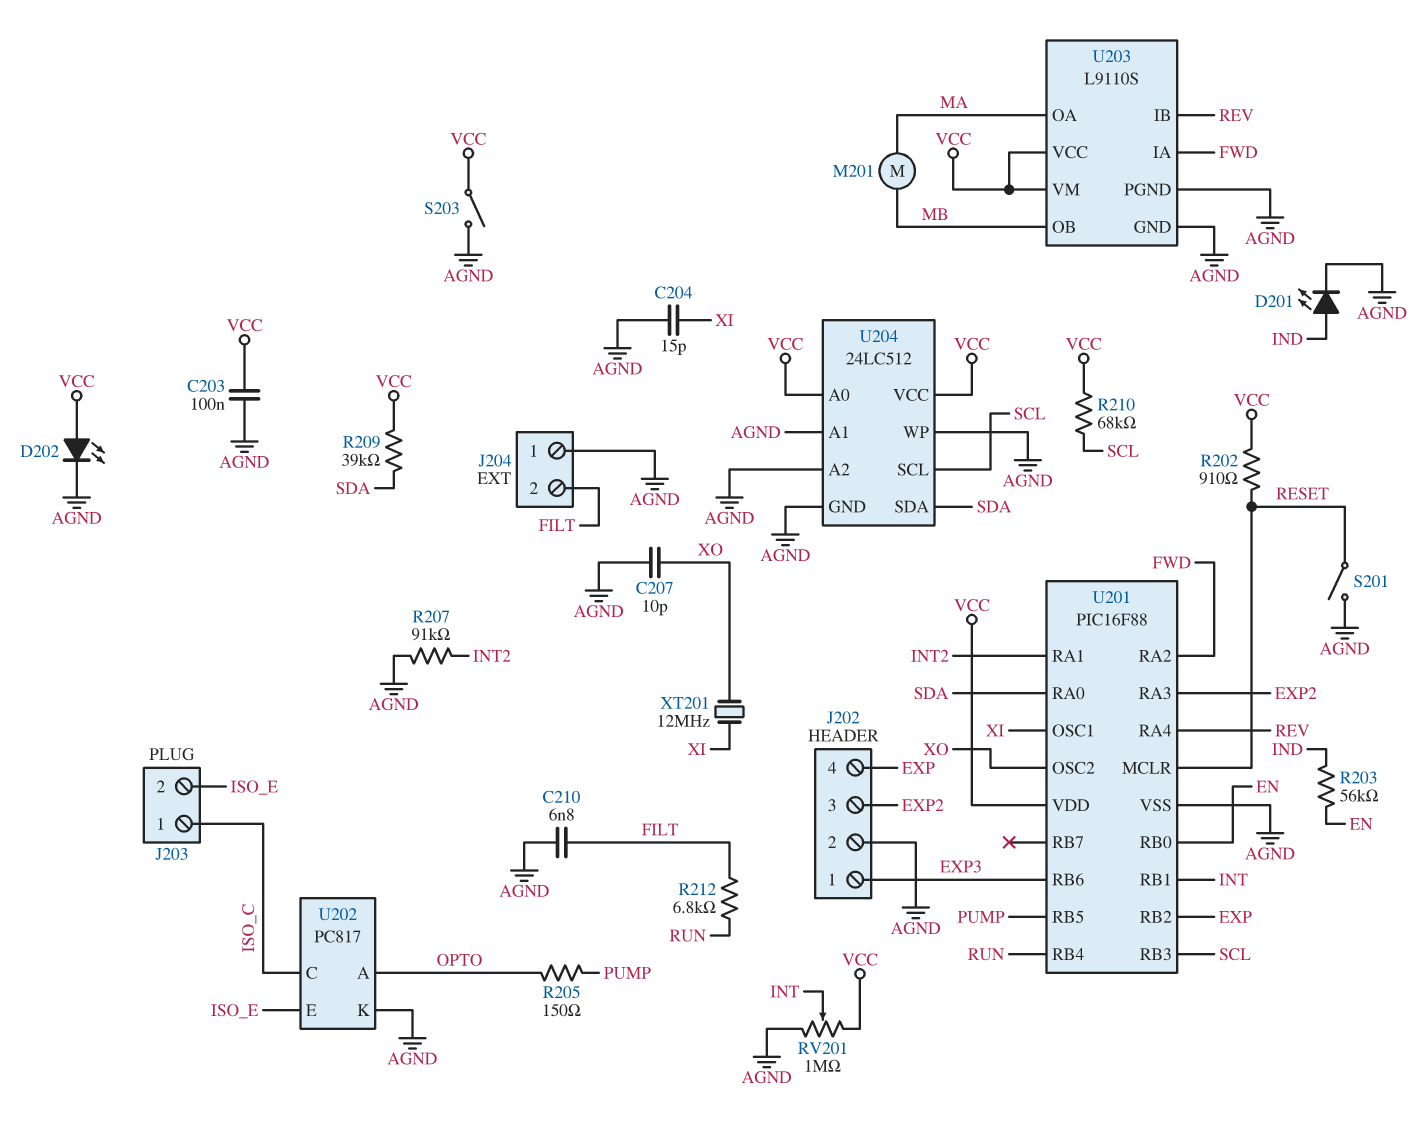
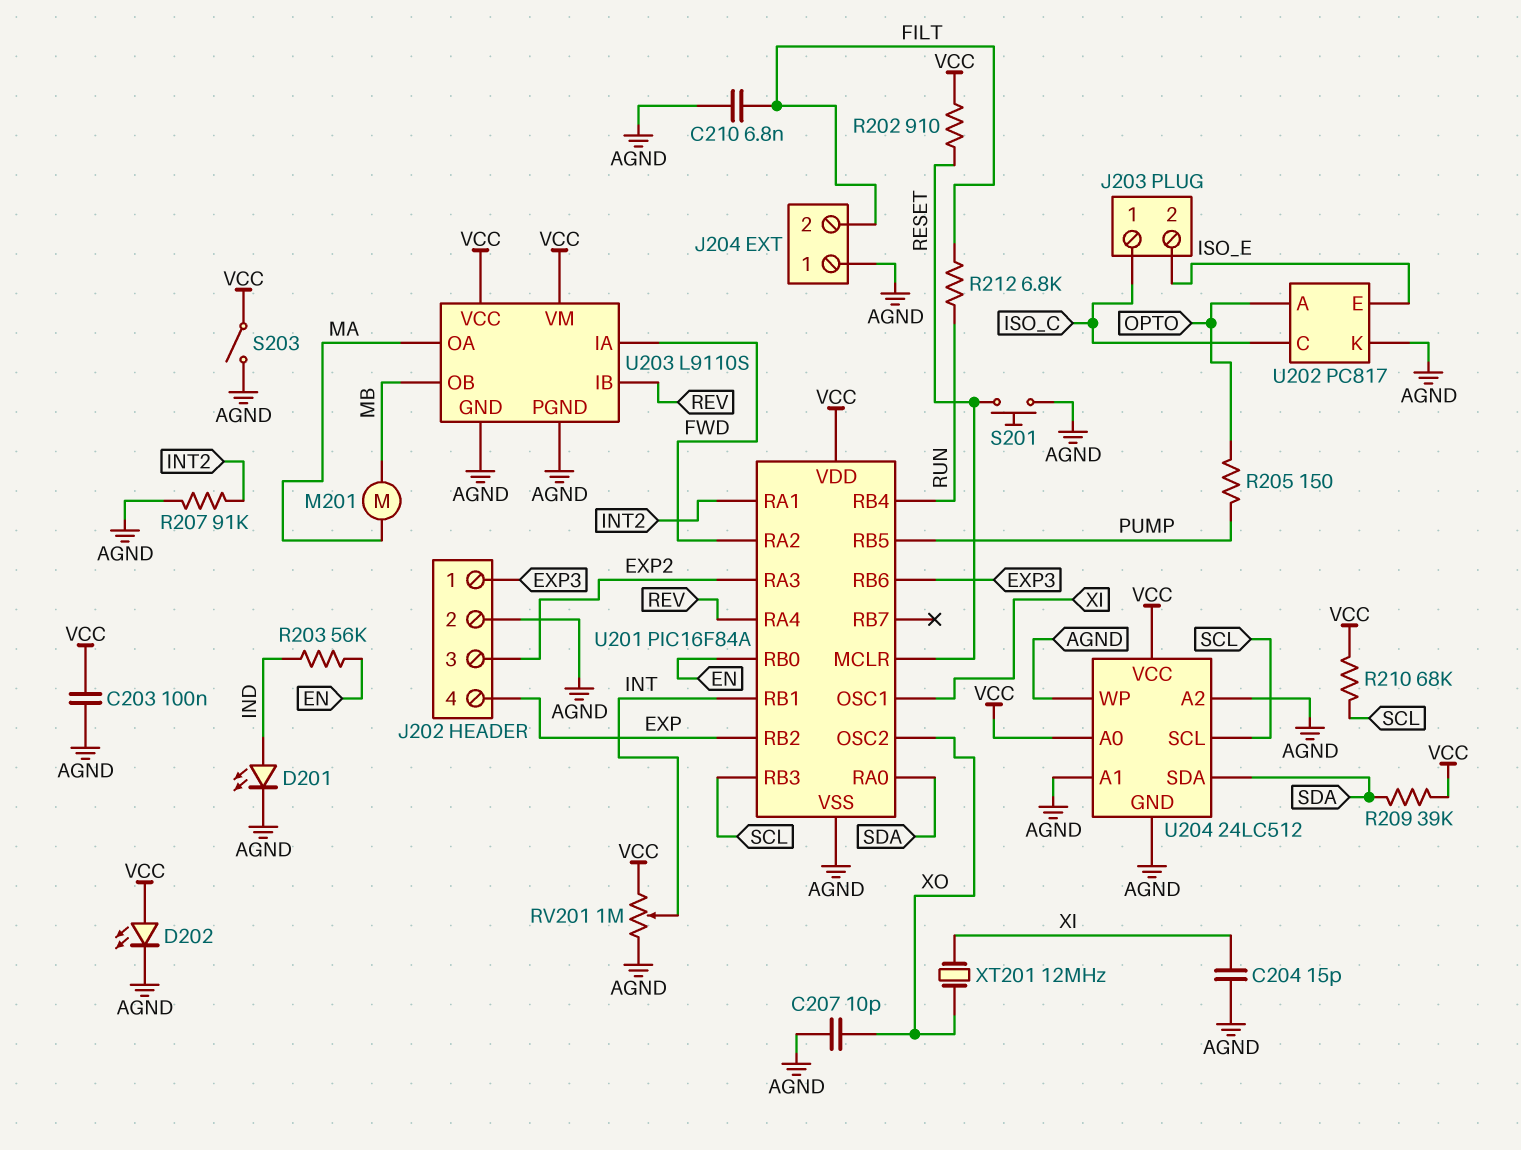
S201: switch (AGND, RESET) -> button (AGND, RESET)
U201: PIC16F88 -> PIC16F84A

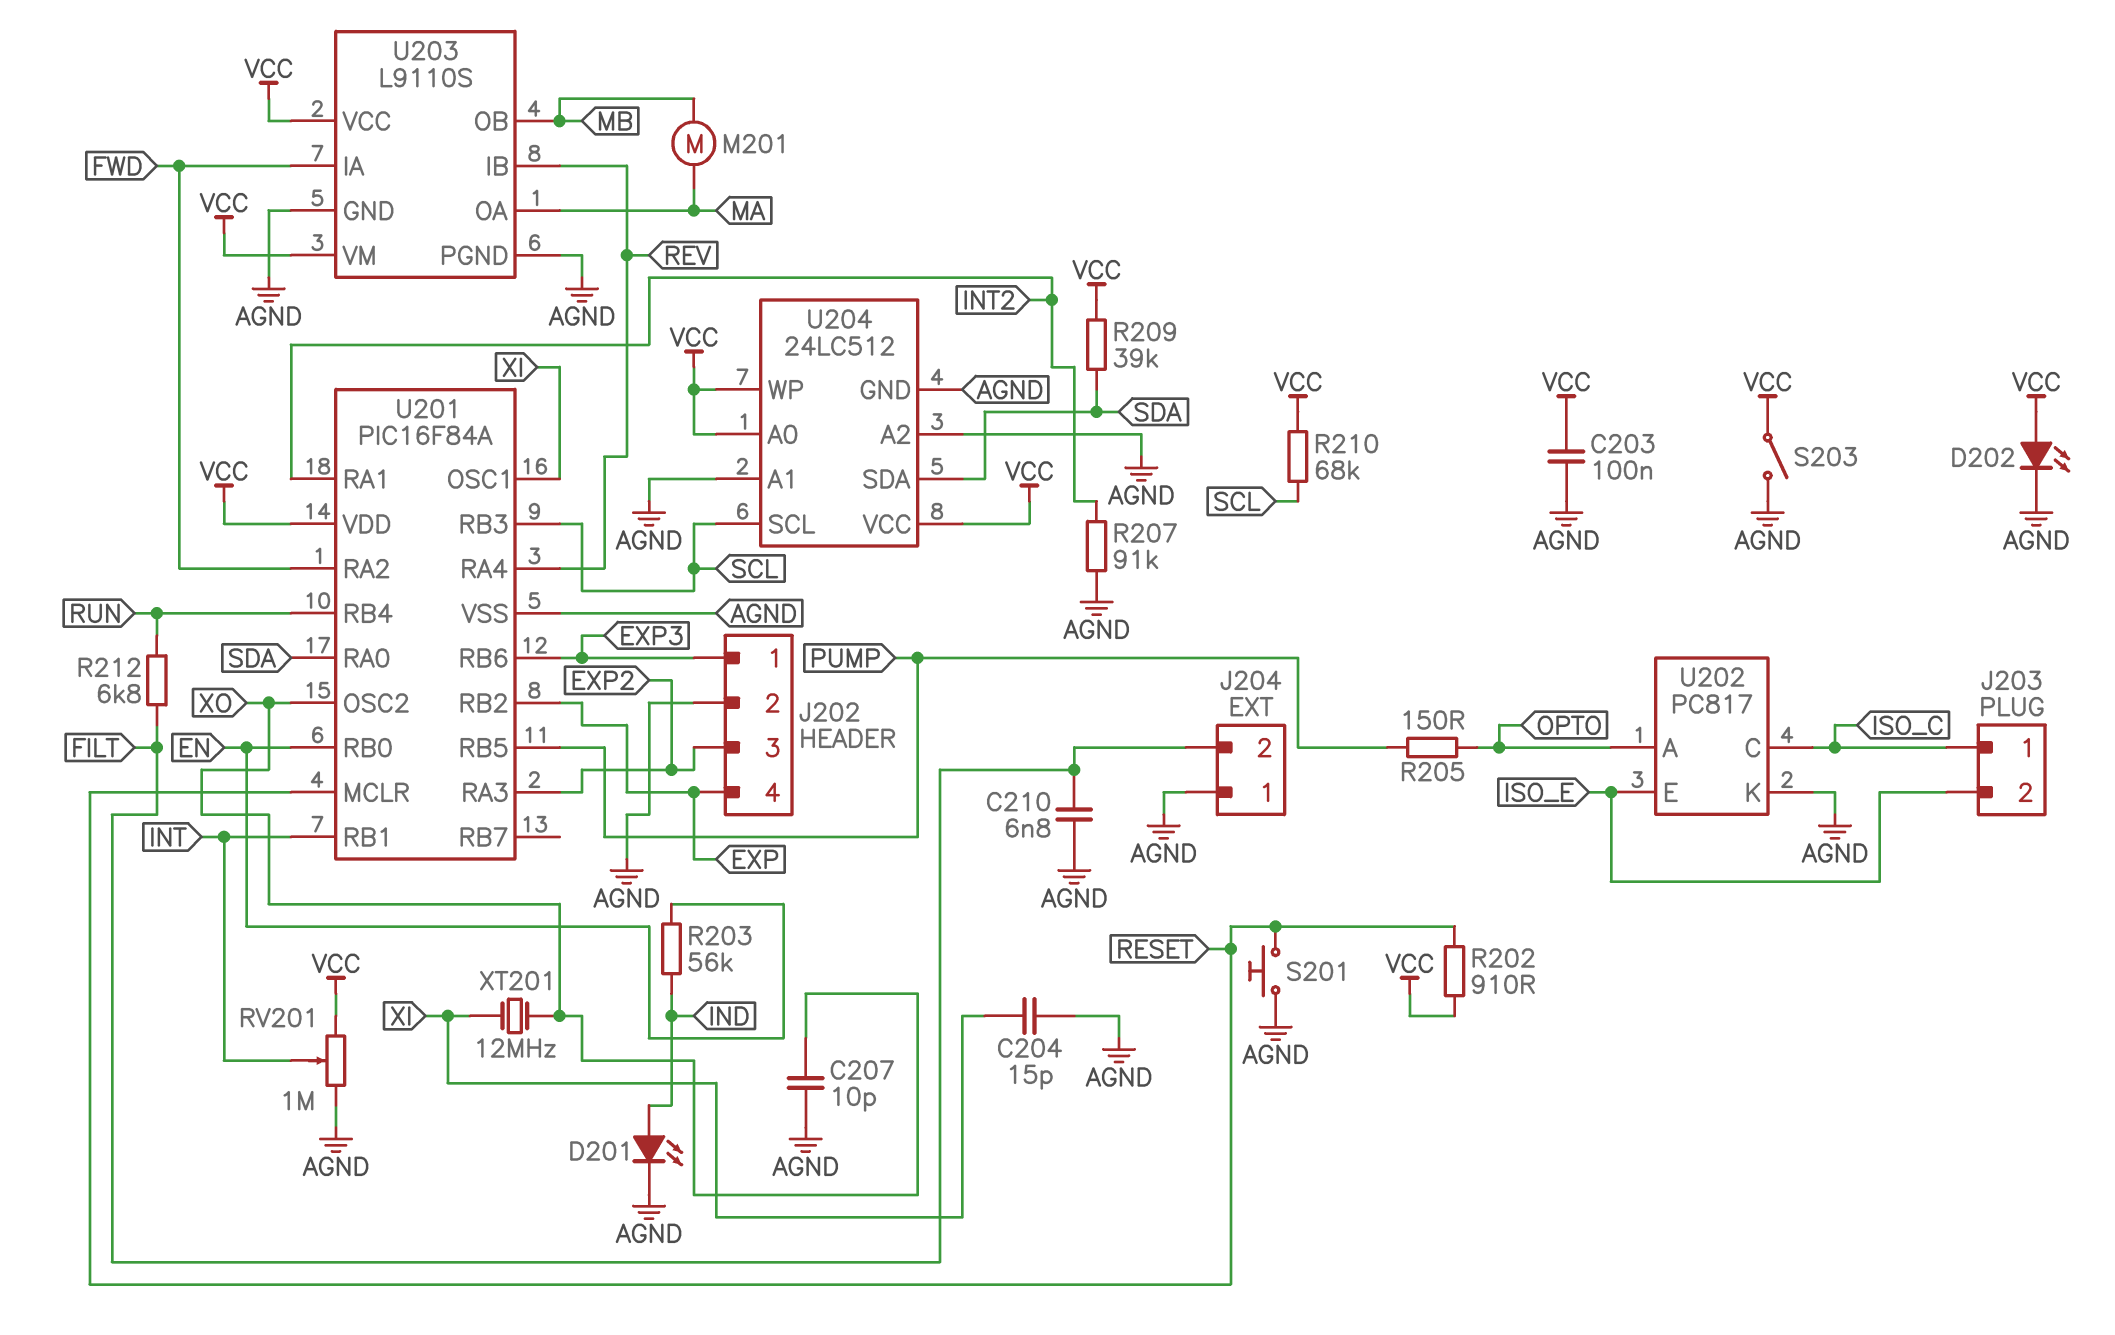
U204 pin WP: AGND -> VCC

